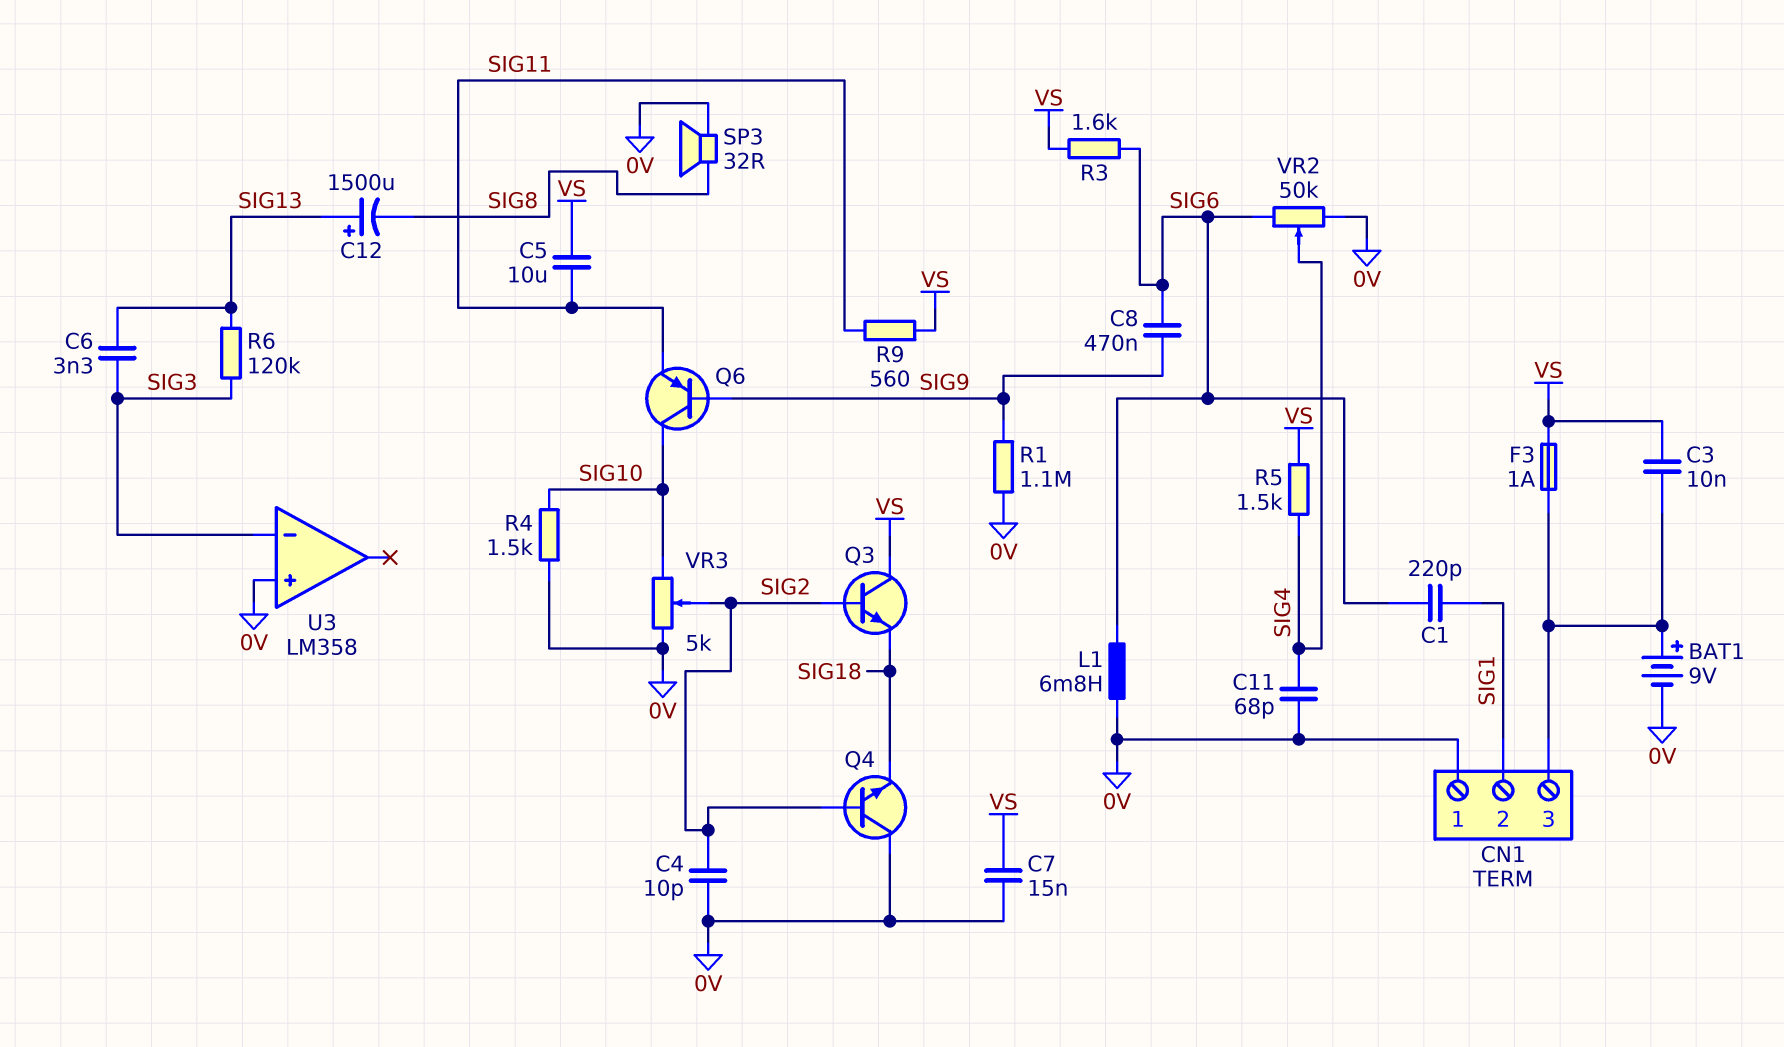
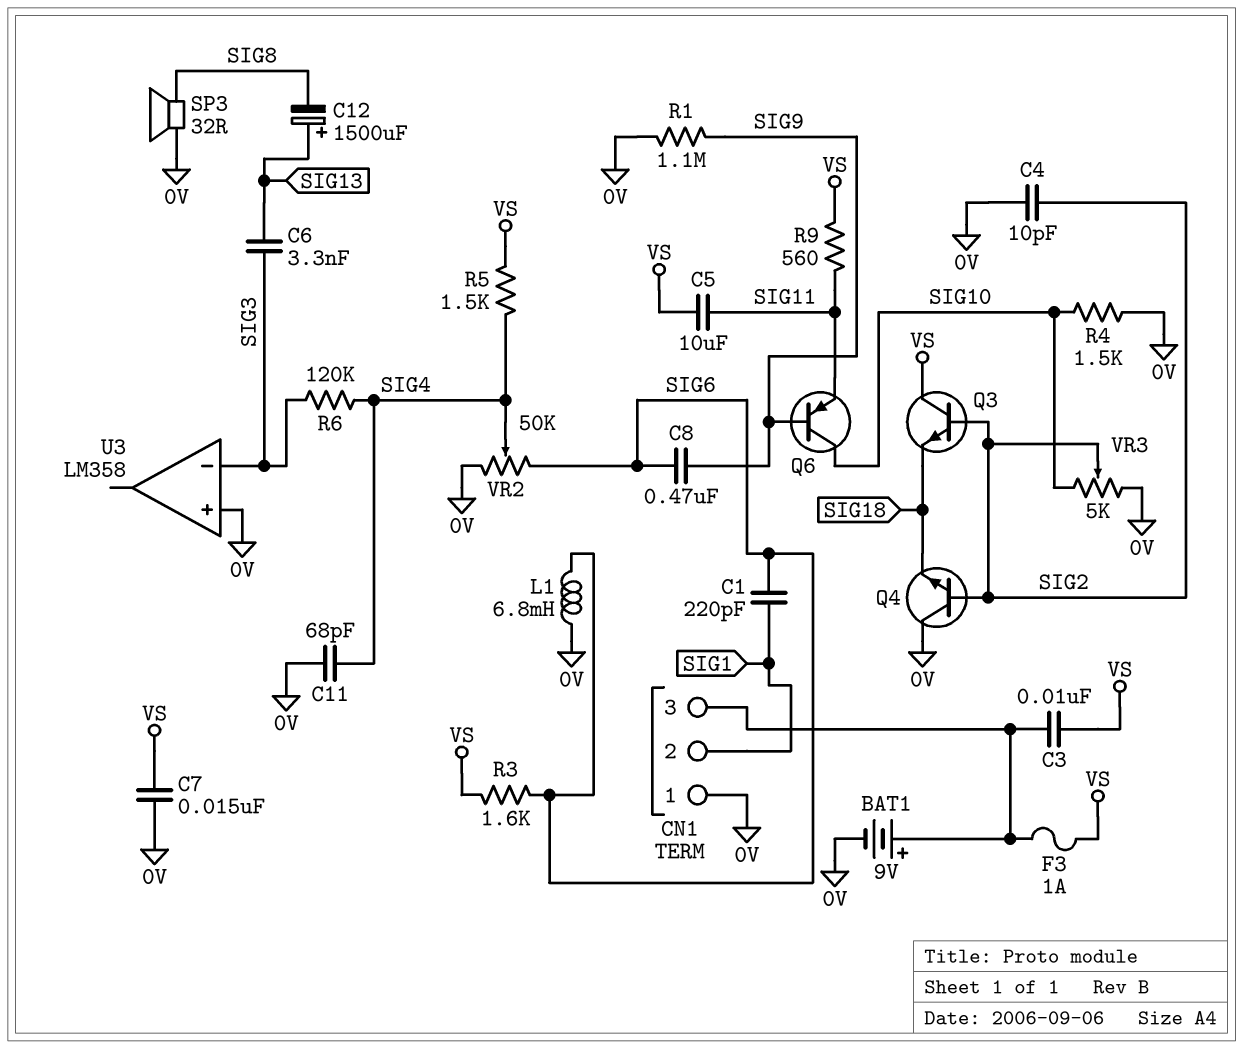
R6: 120k (SIG3, SIG13) -> 120k (SIG3, SIG4)

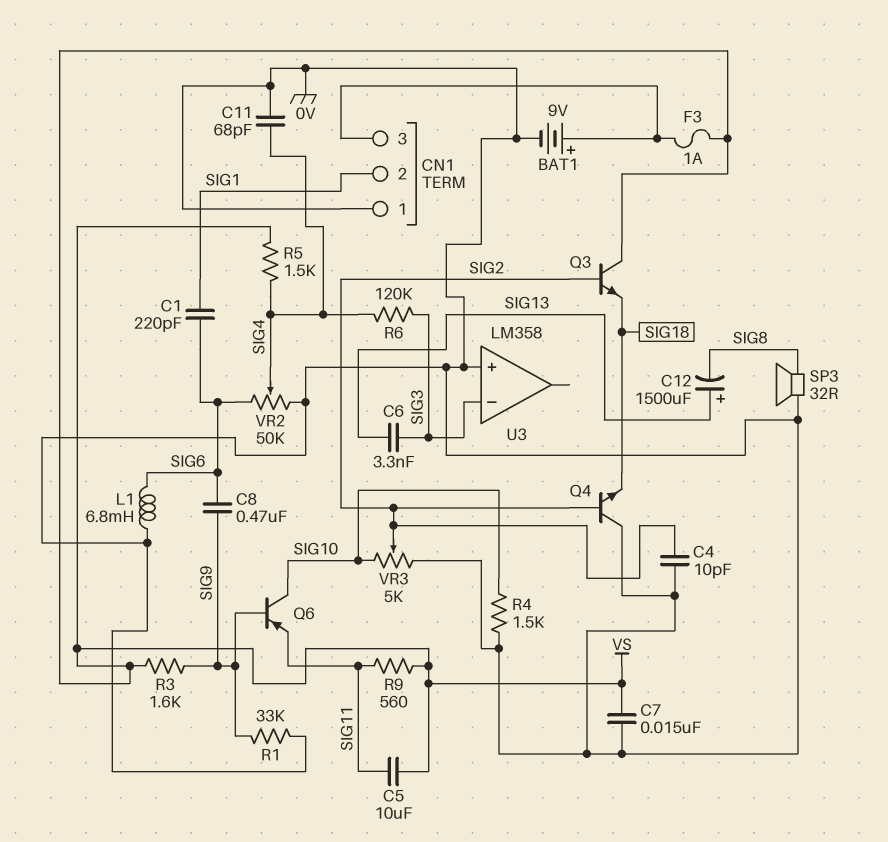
C3: 10nF (CN1/3, VS) -> none
R1: 1.1M (0V, SIG9) -> 33k (0V, SIG9)
R3: 1.6k (SIG6, VS) -> 1.6k (SIG9, VS)

